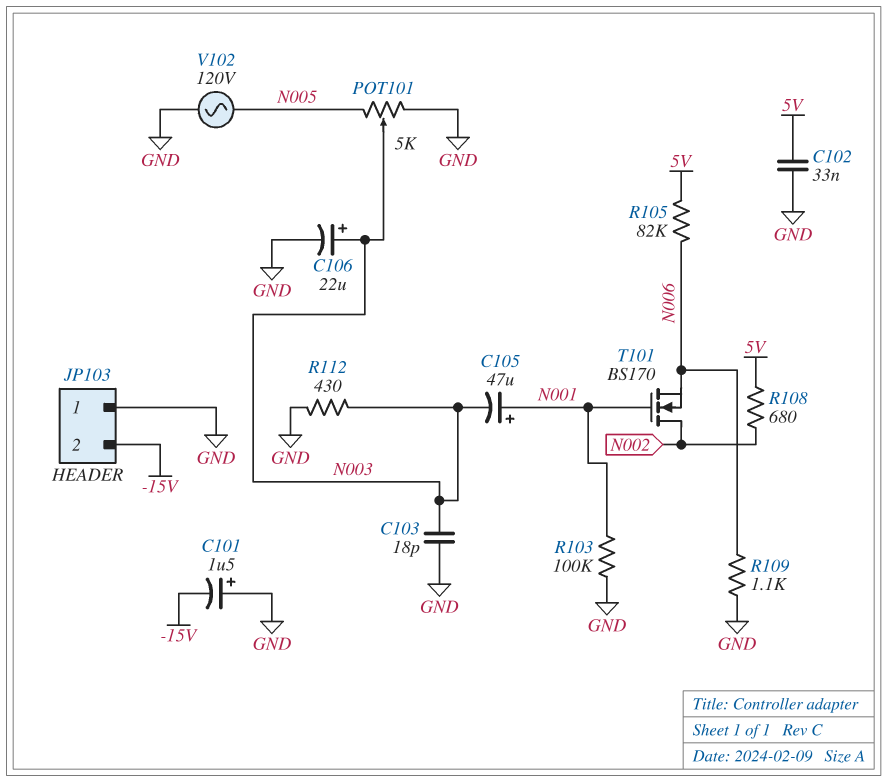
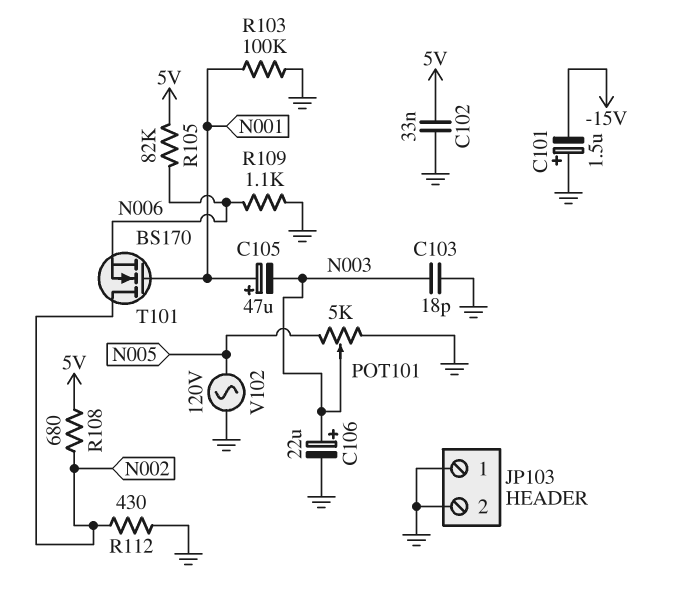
JP103 pin 2: -15V -> GND
R112: 430 (GND, N003) -> 430 (GND, N002)

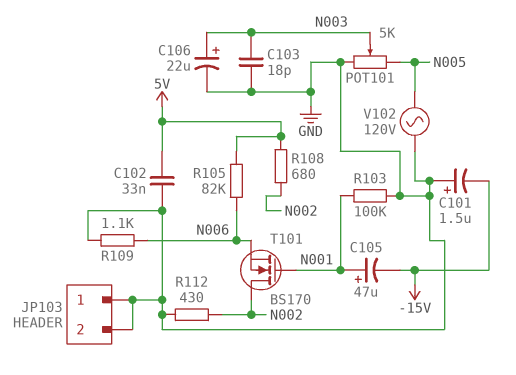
C105: 47uF (plus N001, minus N003) -> 47uF (plus N001, minus -15V)

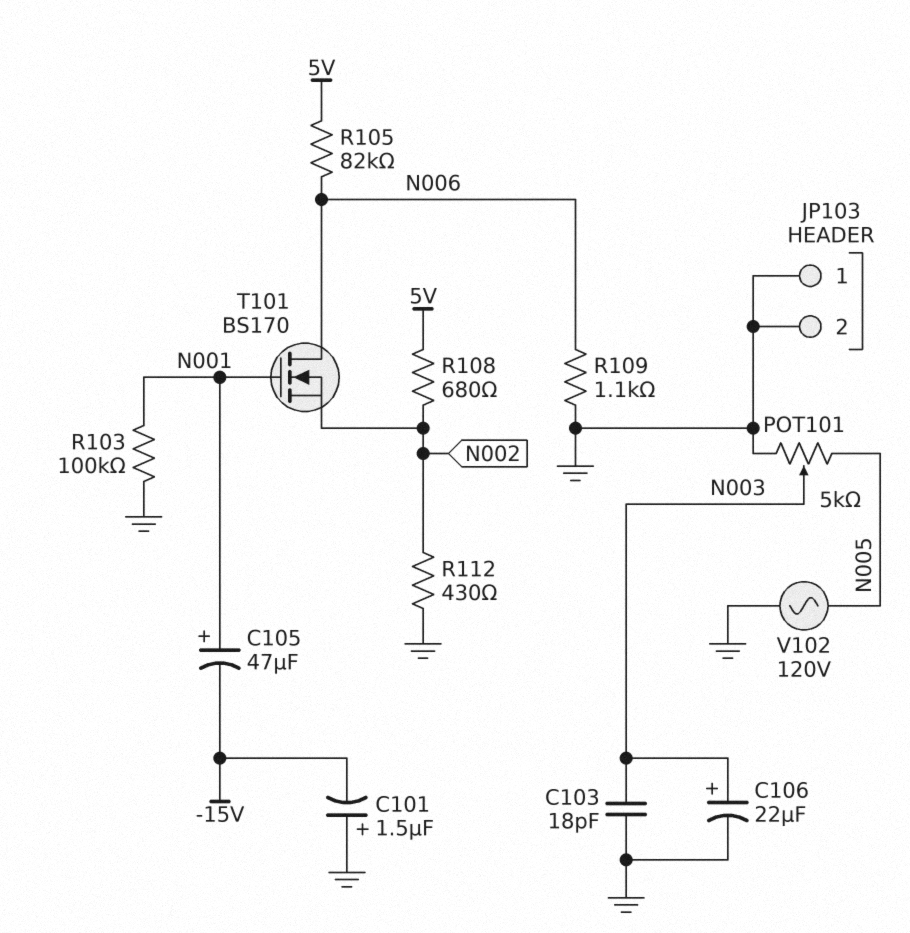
C102: 33nF (5V, GND) -> none
T101: NMOS BS170 (G N001, D N002, S N006) -> NMOS BS170 (G N001, D N006, S N002)

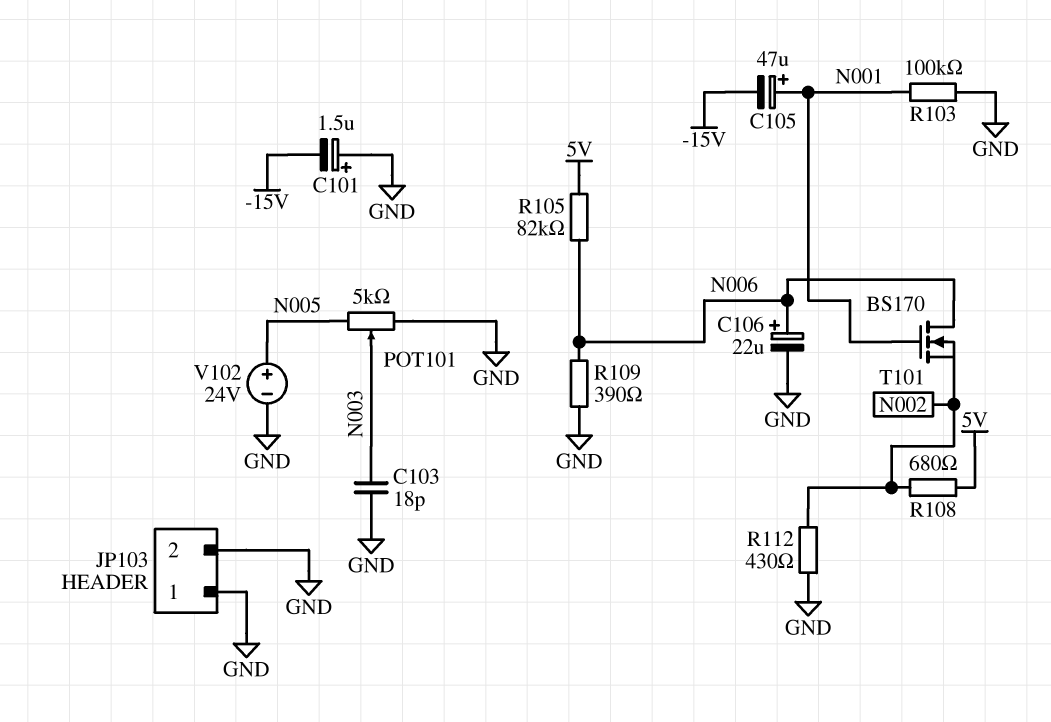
C106: 22uF (plus N003, minus GND) -> 22uF (plus N006, minus GND)
R109: 1.1k (GND, N006) -> 390 (GND, N006)
V102: AC 120V (GND, N005) -> 24V (plus N005, minus GND)

